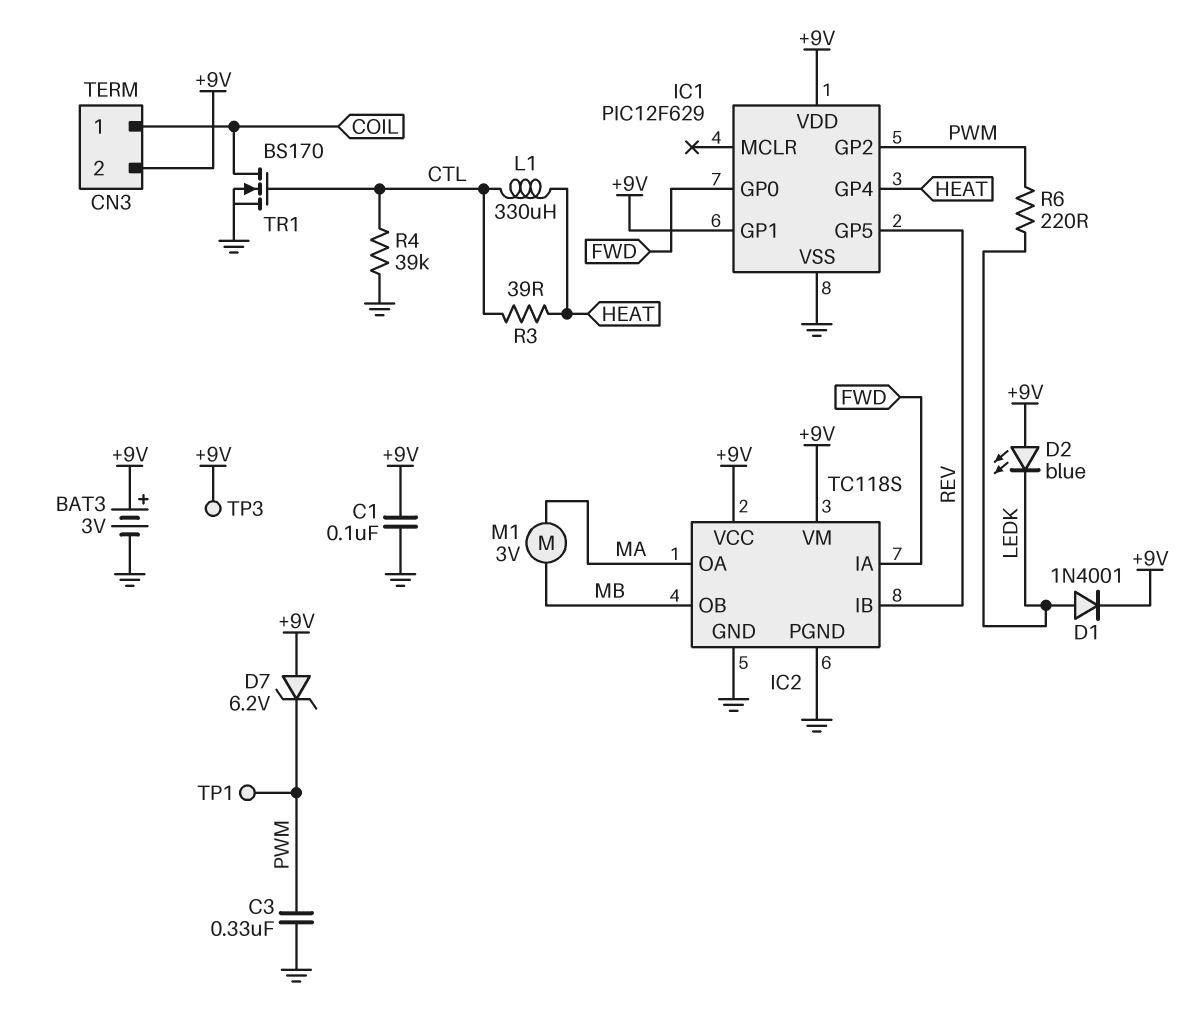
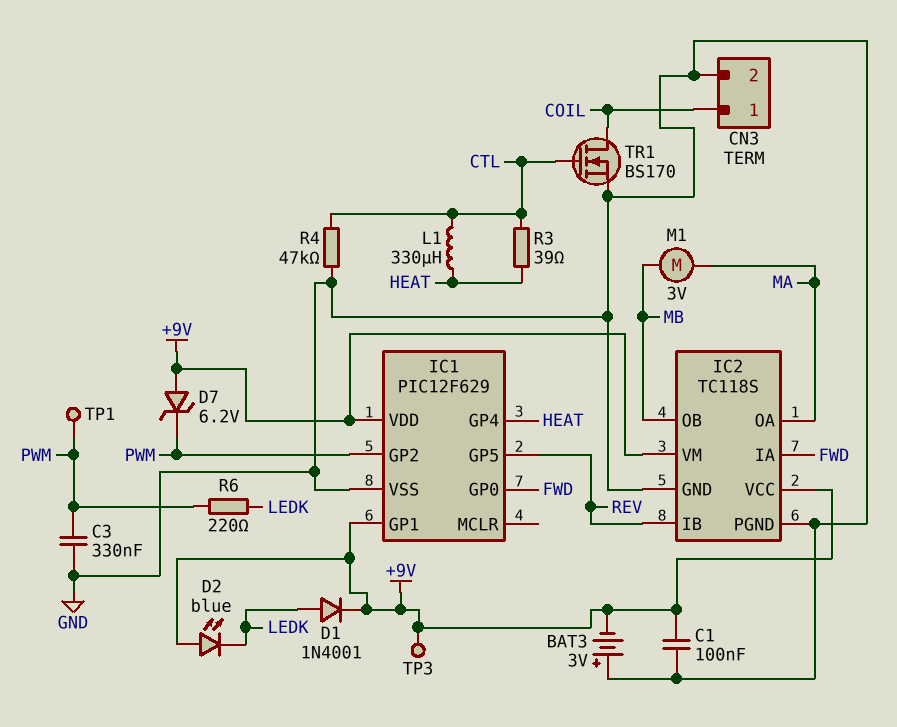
BAT3: 3V (plus +9V, minus GND) -> 3V (plus GND, minus +9V)
CN3 pin 2: +9V -> GND
R4: 39k (CTL, GND) -> 47k (CTL, GND)

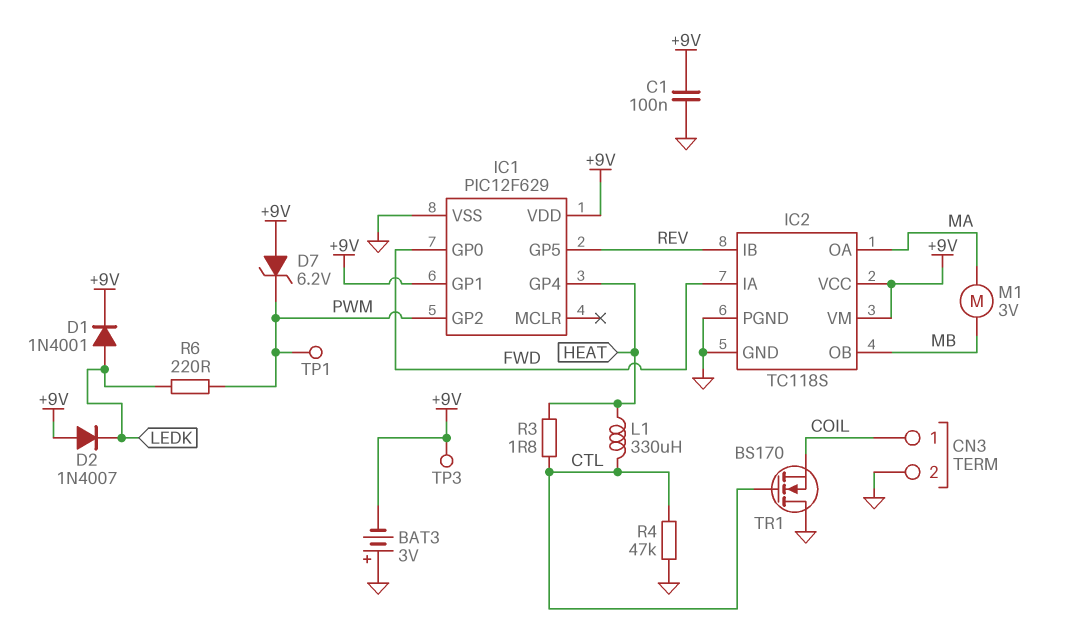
C3: 330nF (GND, PWM) -> none
D2: LED blue (A +9V, K LEDK) -> diode 1N4007 (A +9V, K LEDK)
R3: 39 (CTL, HEAT) -> 1.8 (CTL, HEAT)
TR1: NMOS BS170 (G CTL, D COIL, S GND) -> NMOS BS170 (G CTL, D GND, S COIL)

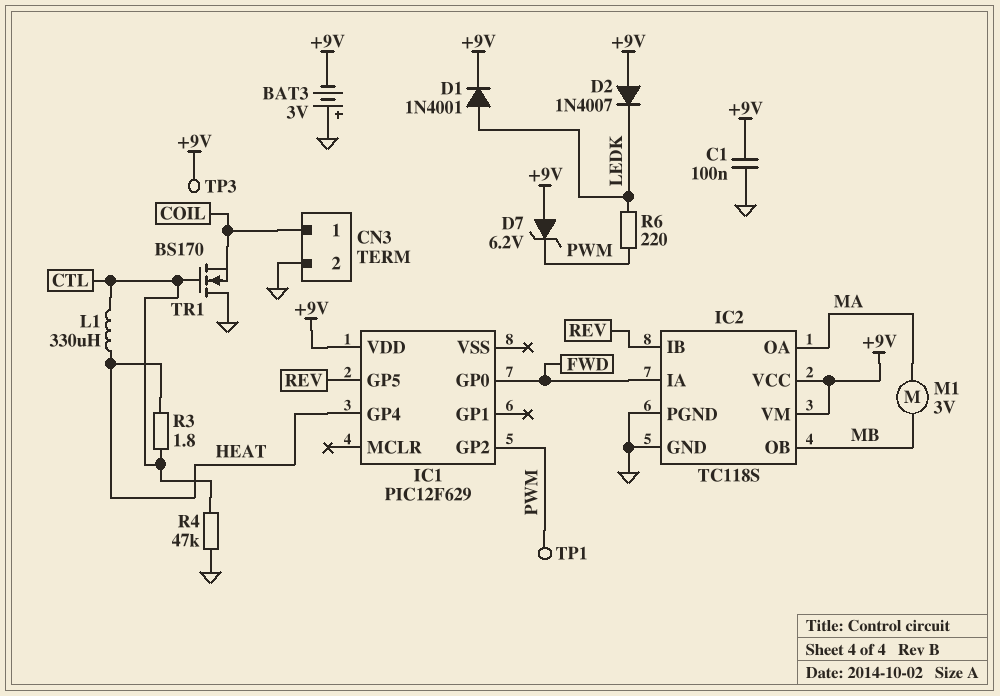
IC1 pin GP1: +9V -> none
IC1 pin VSS: GND -> none

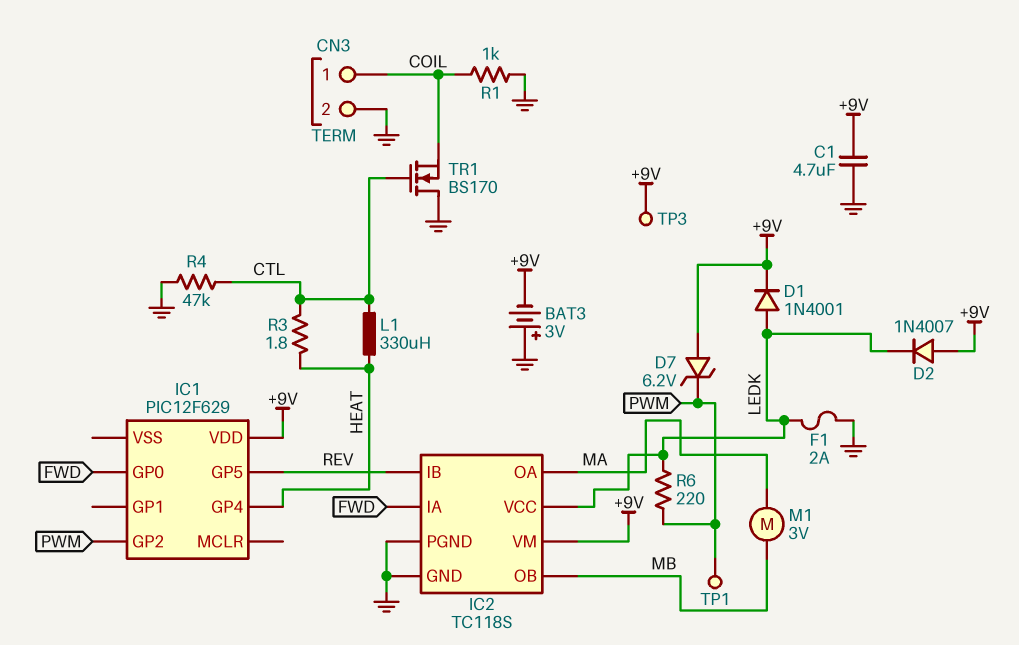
C1: 100nF (+9V, GND) -> 4.7uF (+9V, GND)
F1: none -> 2A (GND, LEDK)
IC2 pin VCC: +9V -> LEDK
R1: none -> 1k (COIL, GND)

